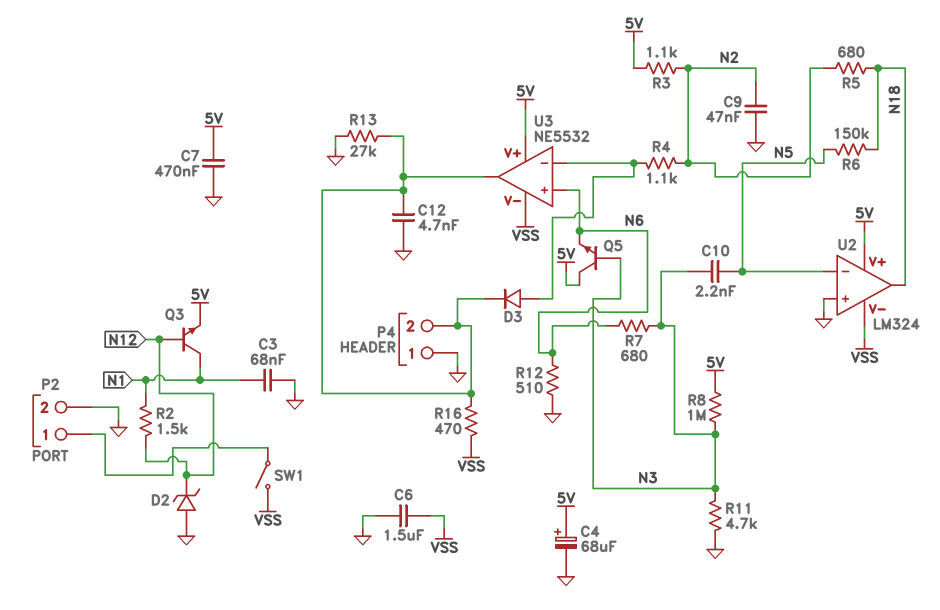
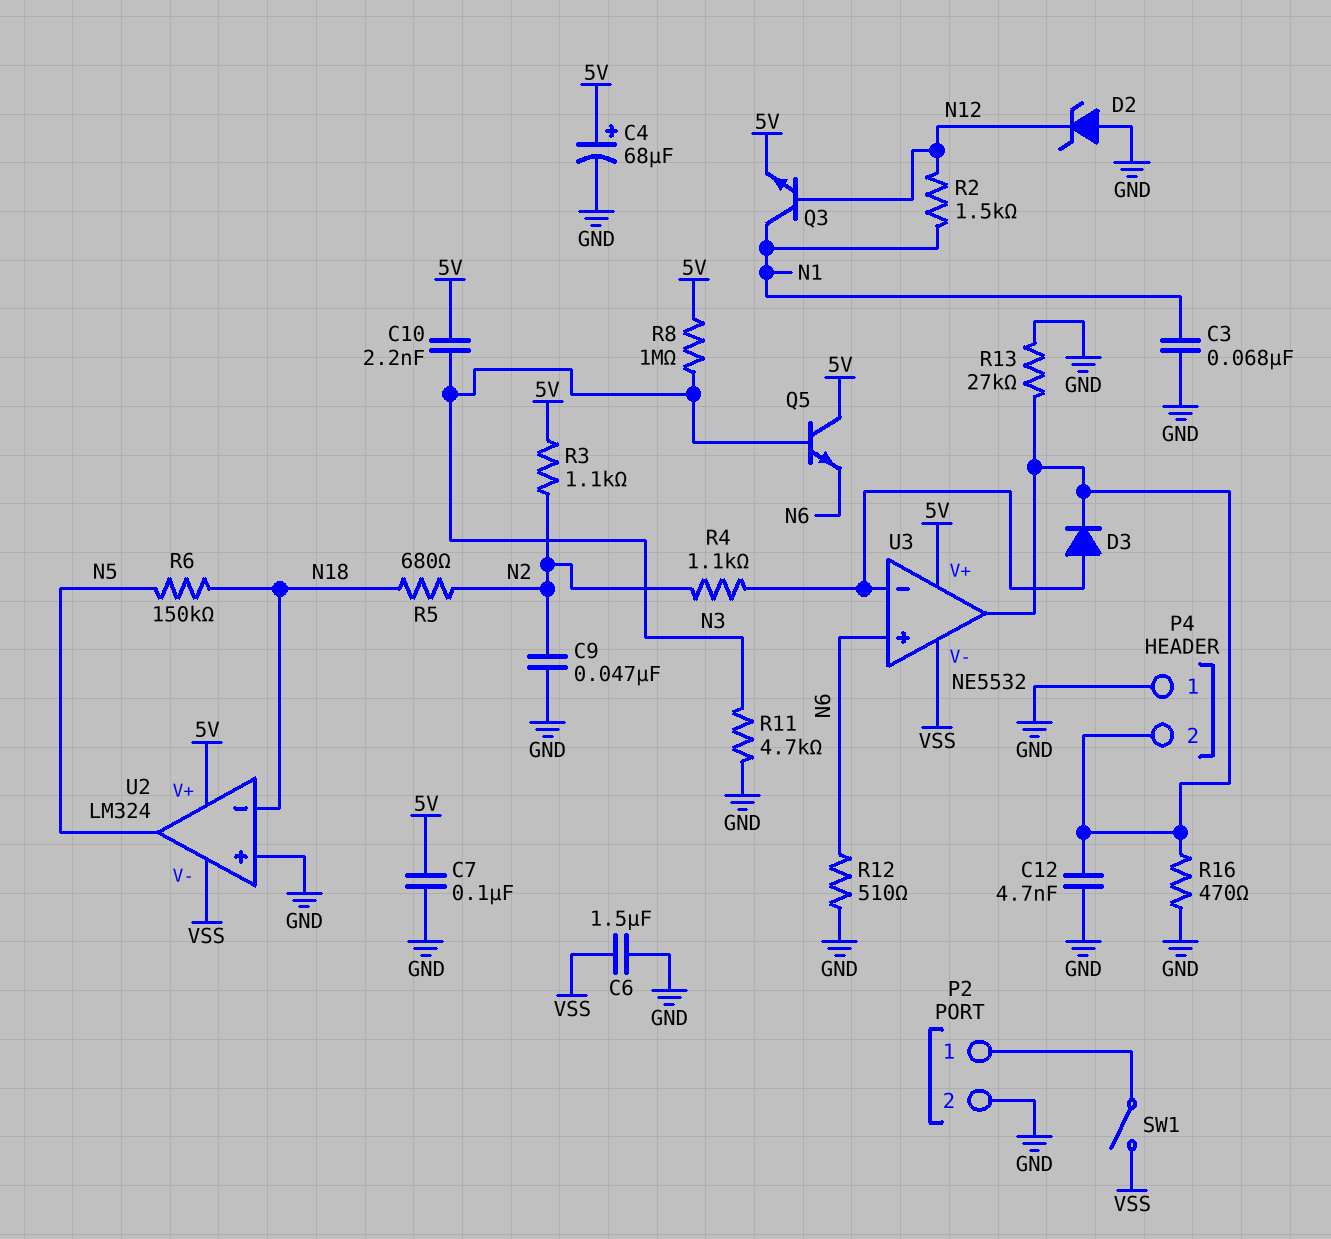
C7: 470nF (5V, GND) -> 100nF (5V, GND)
C10: 2.2nF (N3, N5) -> 2.2nF (5V, N3)
R7: 680 (N3, N6) -> none
R16: 470 (P4/2, VSS) -> 470 (GND, P4/2)
U2 pin in-: N5 -> N18
U2 pin out: N18 -> N5

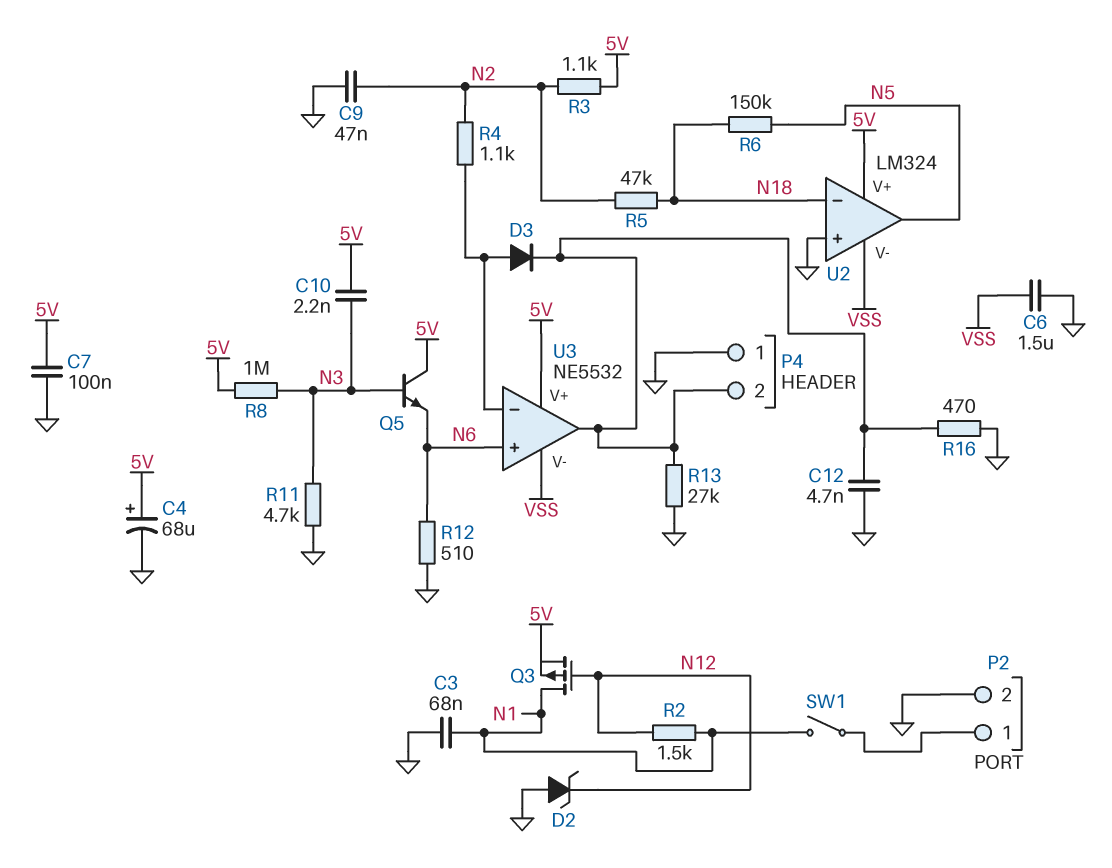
Q3: NPN (B N12, C N1, E 5V) -> PMOS (G N12, D N1, S 5V)
R5: 680 (N2, N18) -> 47k (N2, N18)
SW1: switch (P2/1, VSS) -> switch (N1, P2/1)

